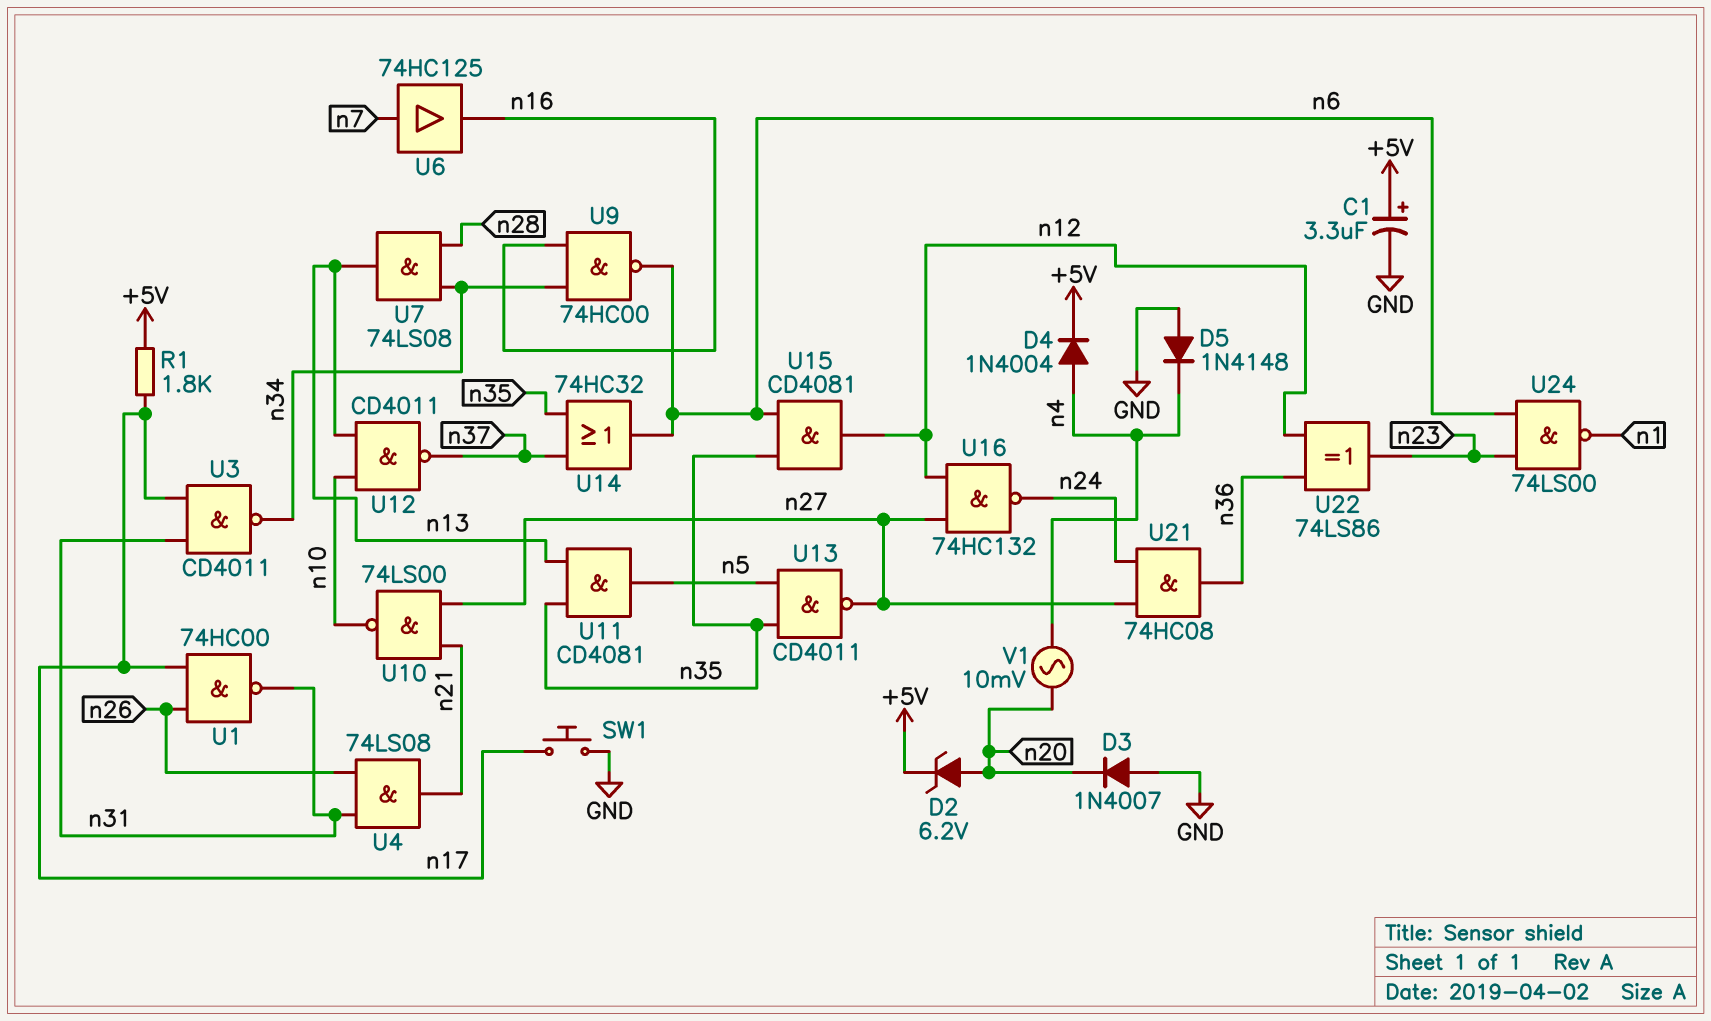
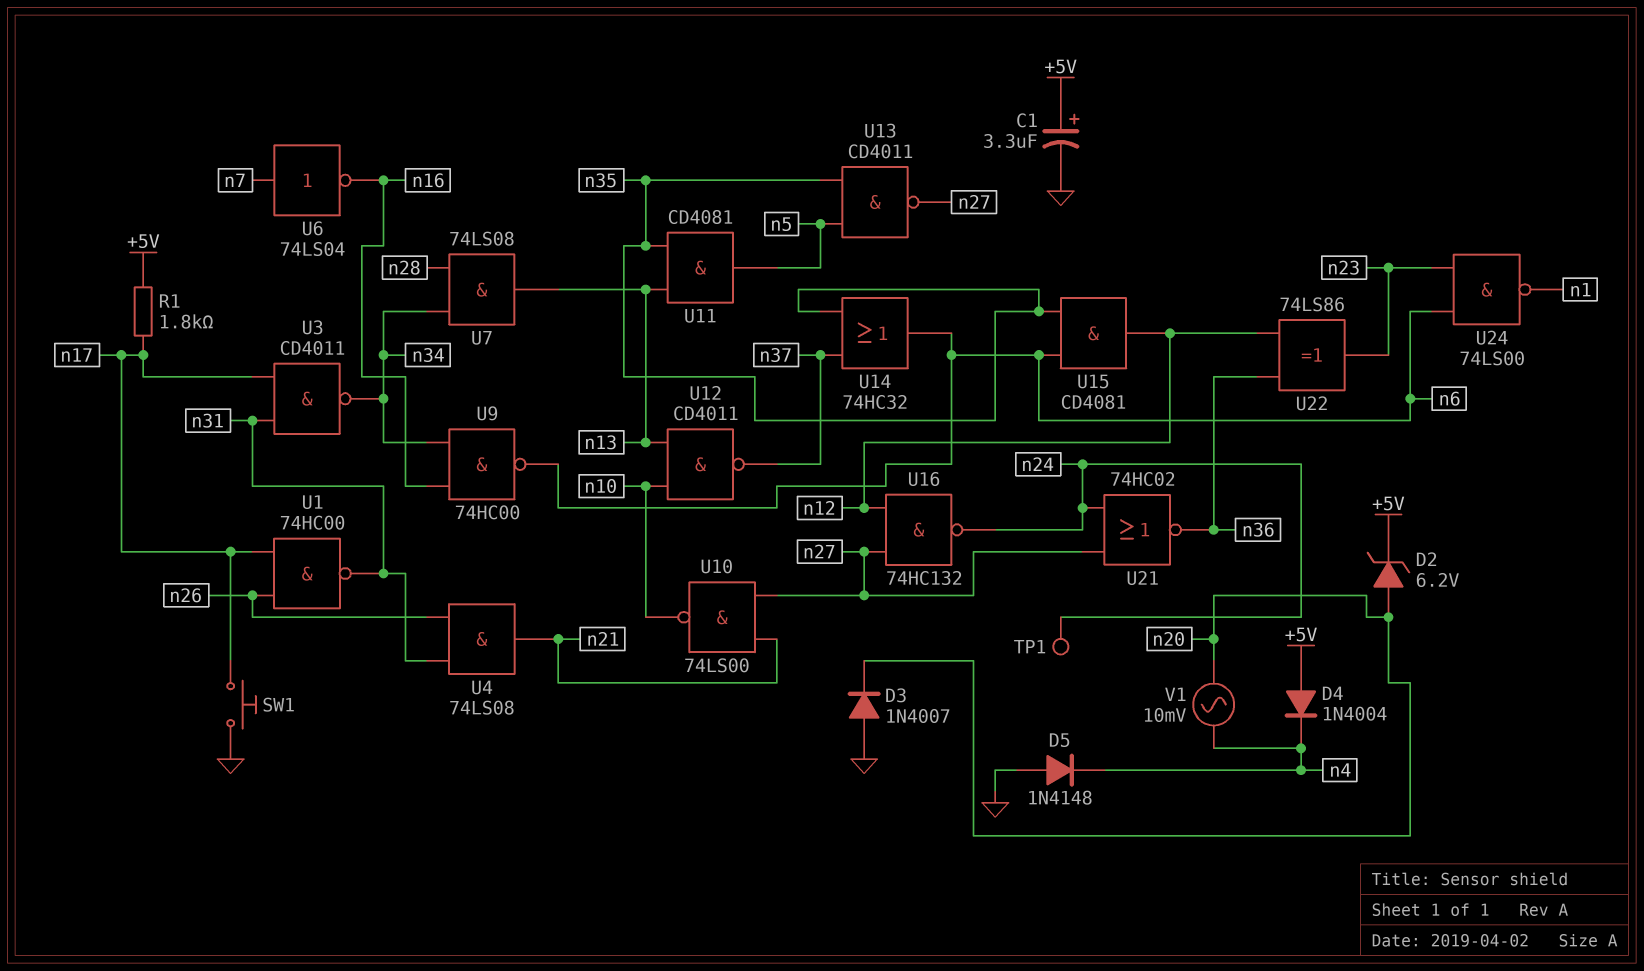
D4: diode 1N4004 (A n4, K +5V) -> diode 1N4004 (A +5V, K n4)
TP1: none -> test point (n24)
U6: buffer 74HC125 (in n7, out n16) -> NOT 74LS04 (in n7, out n16)
U21: AND 74HC08 (in n24, in n27, out n36) -> NOR 74HC02 (in n24, in n27, out n36)

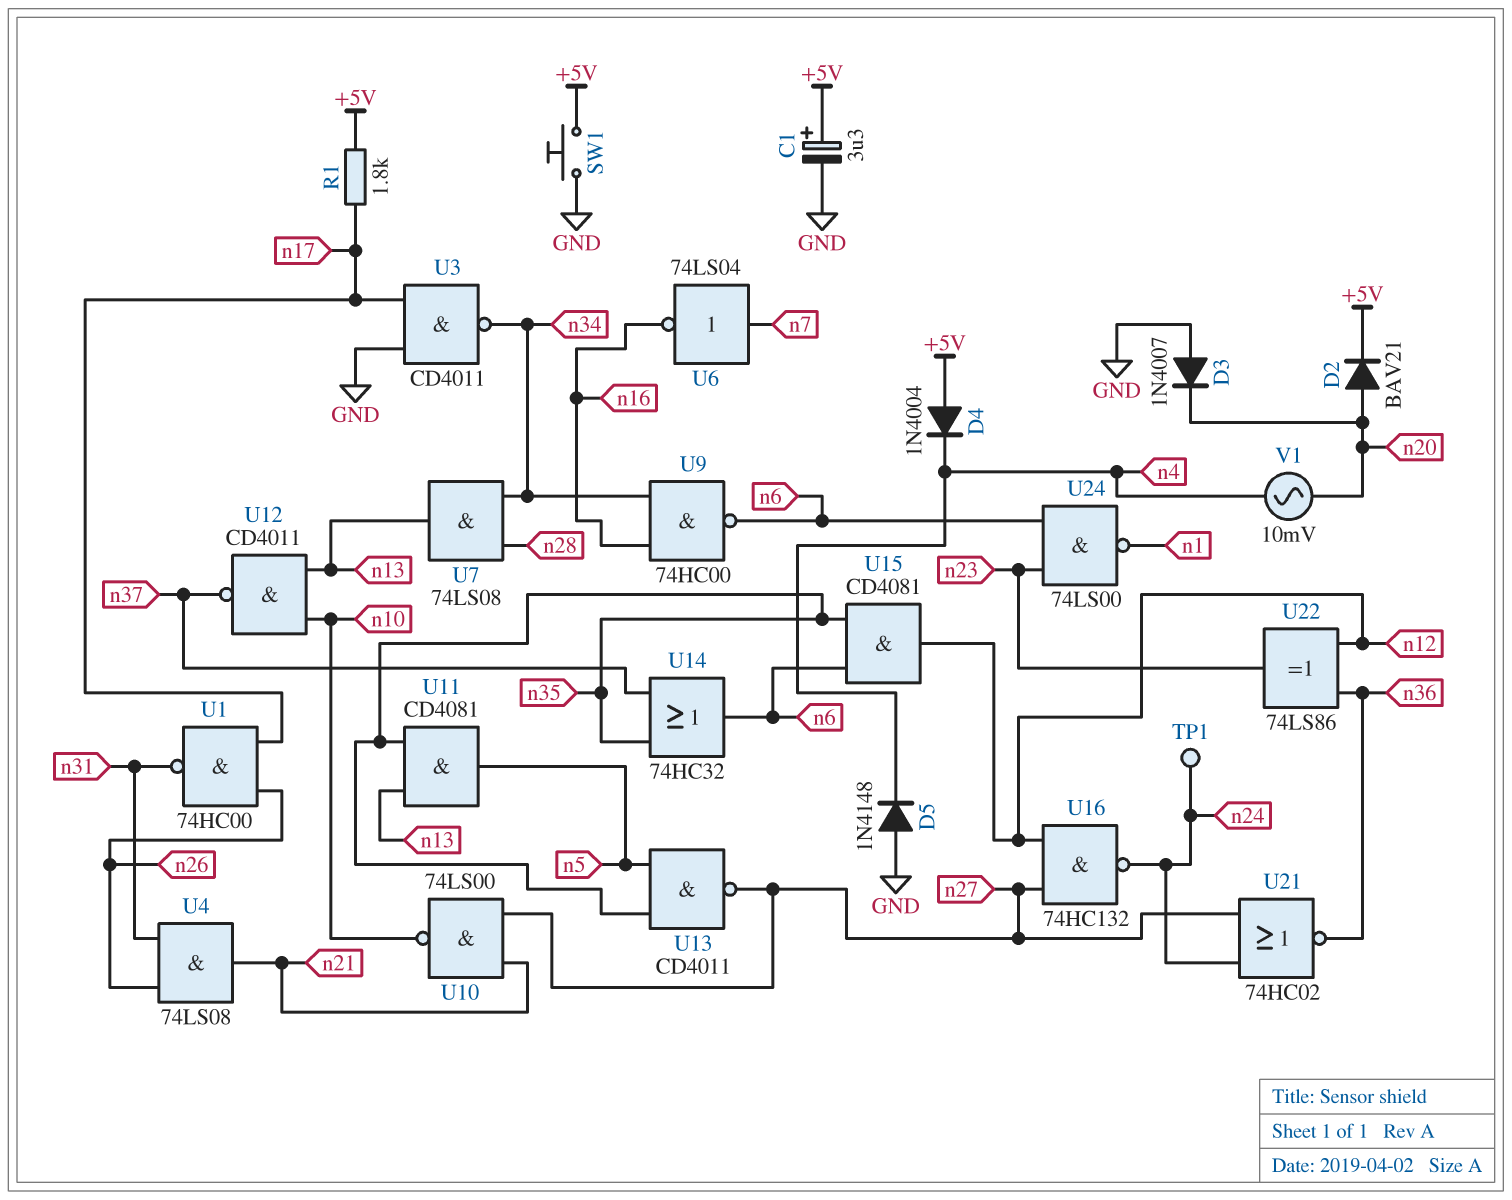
D2: zener 6.2V (A n20, K +5V) -> diode BAV21 (A n20, K +5V)
SW1: button (GND, n17) -> button (+5V, GND)
U3: NAND CD4011 (in n17, in n31, out n34) -> NAND CD4011 (in GND, in n17, out n34)

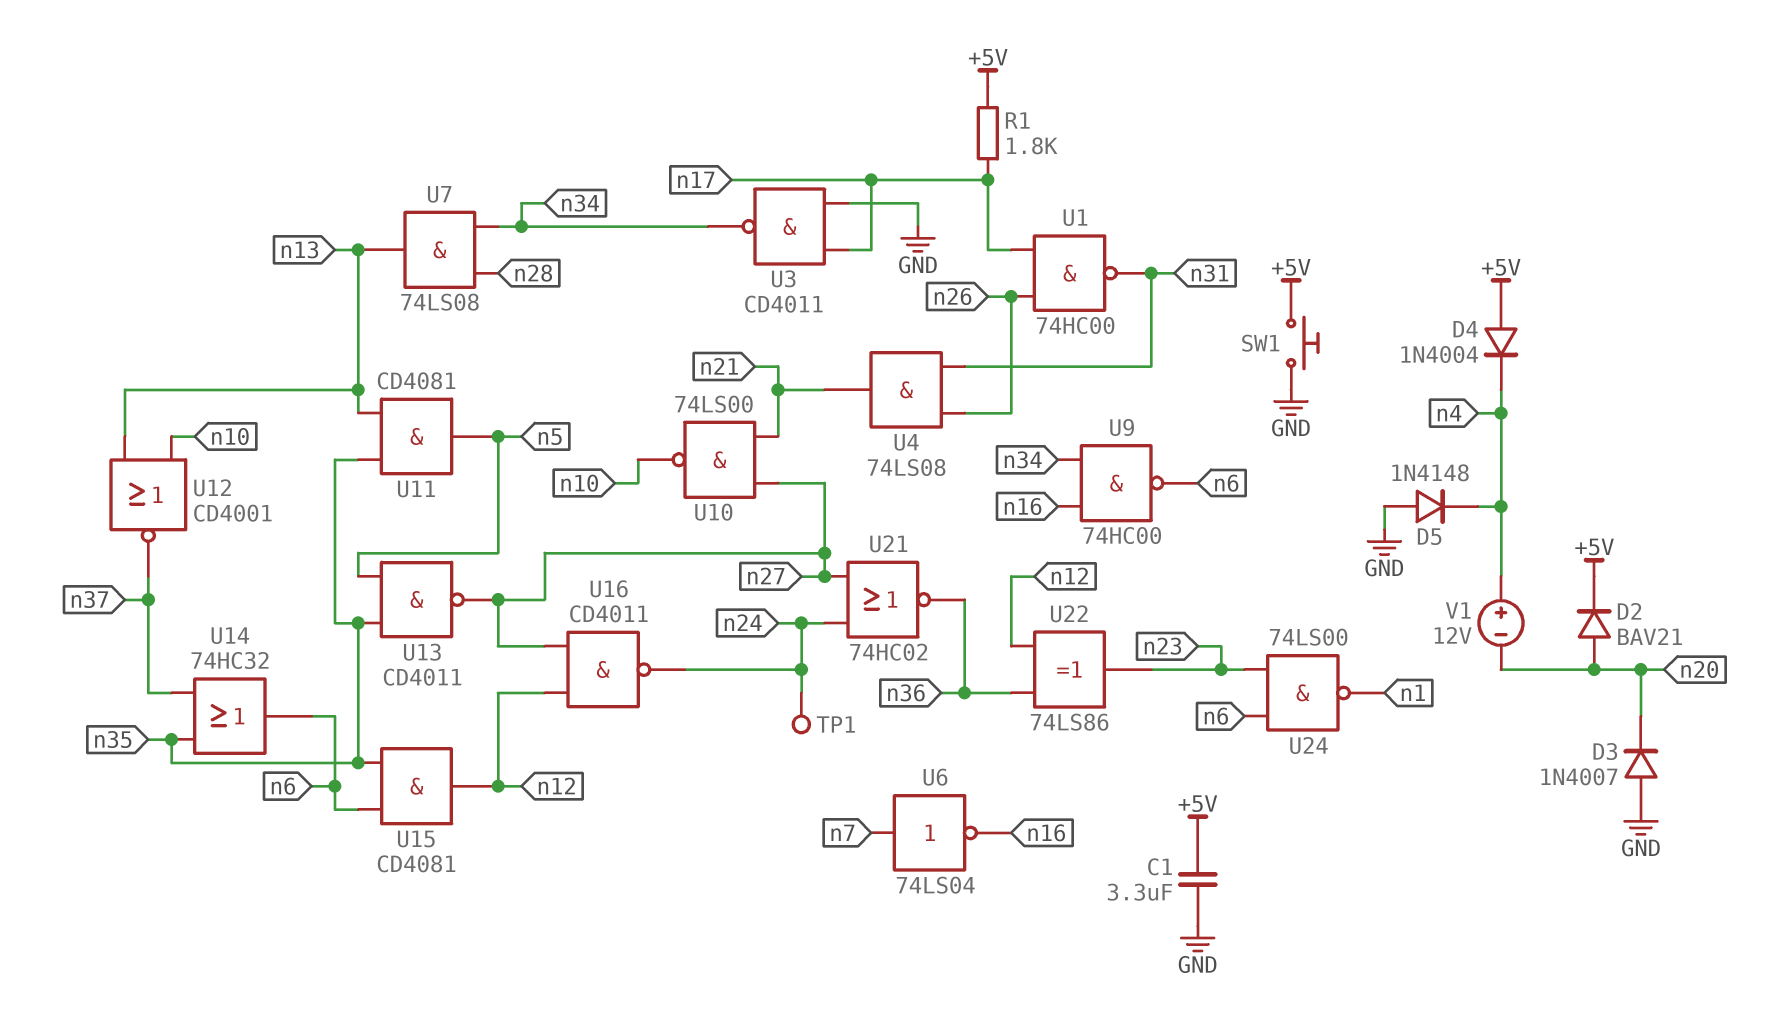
C1: 3.3uF (plus +5V, minus GND) -> 3.3uF (+5V, GND)
U12: NAND CD4011 (in n10, in n13, out n37) -> NOR CD4001 (in n10, in n13, out n37)
U16: NAND 74HC132 (in n12, in n27, out n24) -> NAND CD4011 (in n12, in n27, out n24)
V1: AC 10mV (n4, n20) -> 12V (plus n4, minus n20)

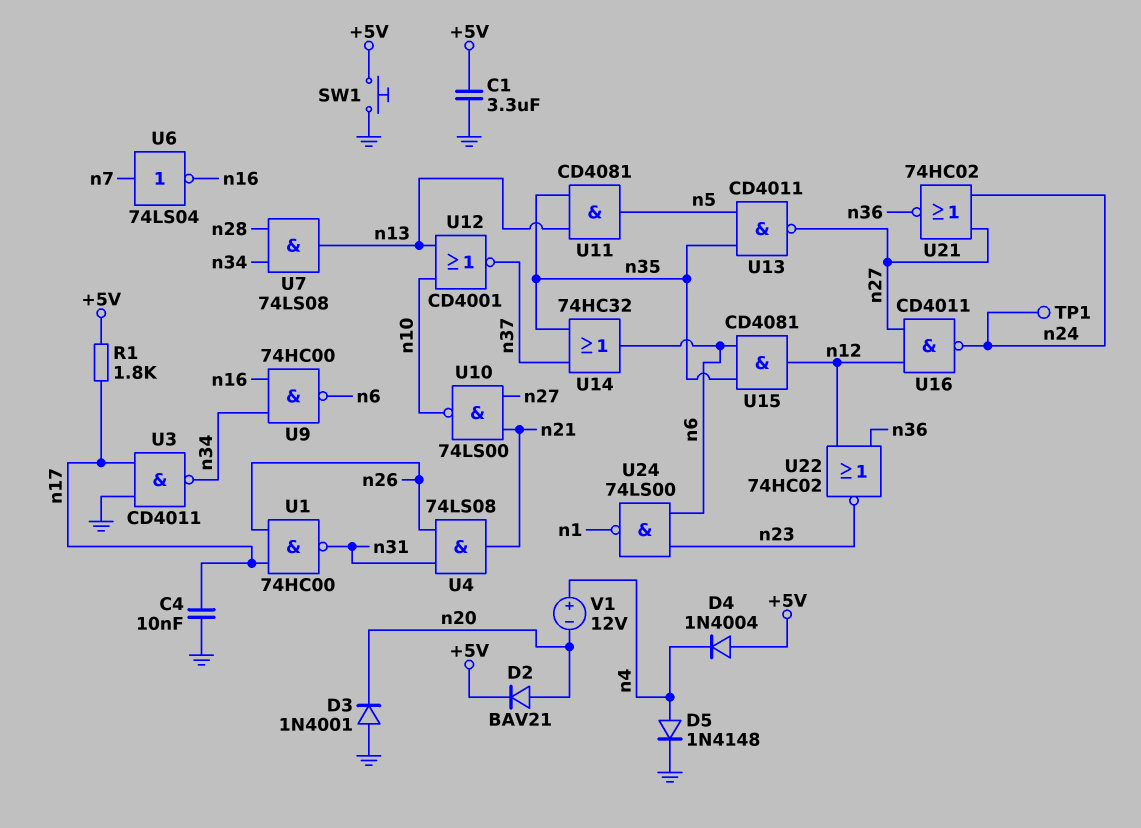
C4: none -> 10nF (GND, n17)
D3: diode 1N4007 (A GND, K n20) -> diode 1N4001 (A GND, K n20)
D5: diode 1N4148 (A GND, K n4) -> diode 1N4148 (A n4, K GND)
U22: XOR 74LS86 (in n12, in n36, out n23) -> NOR 74HC02 (in n12, in n36, out n23)

